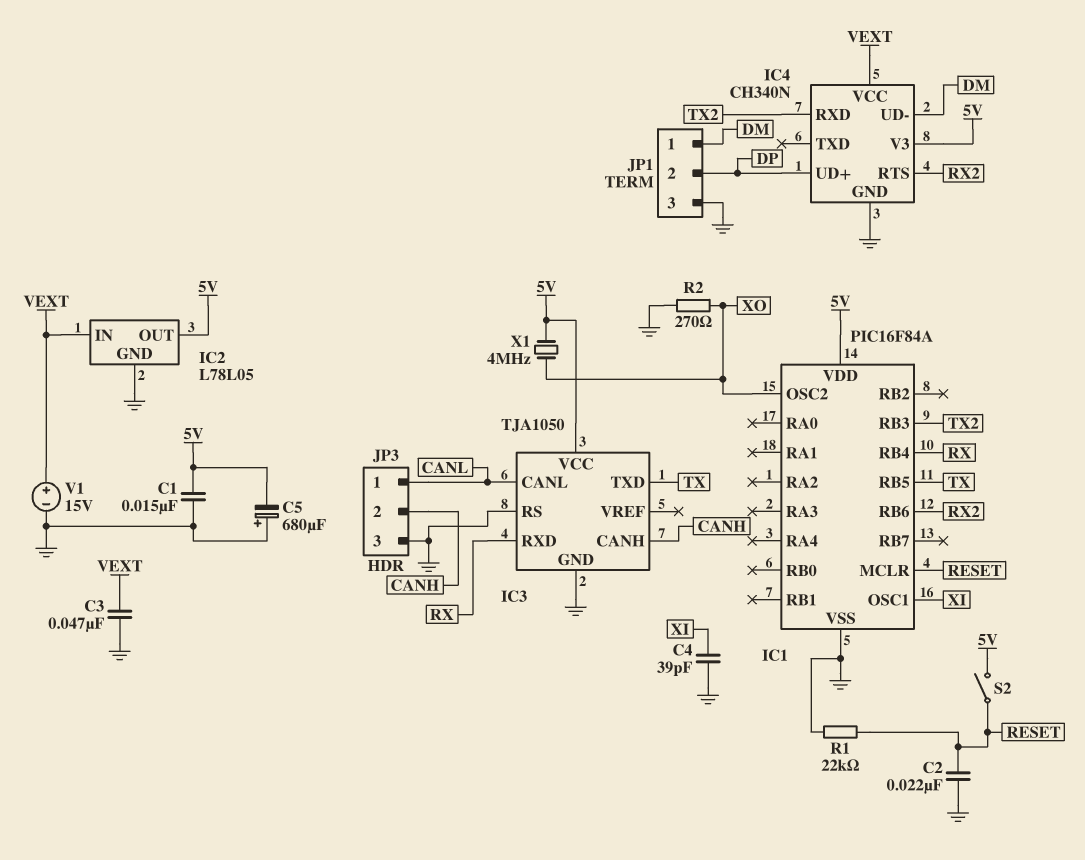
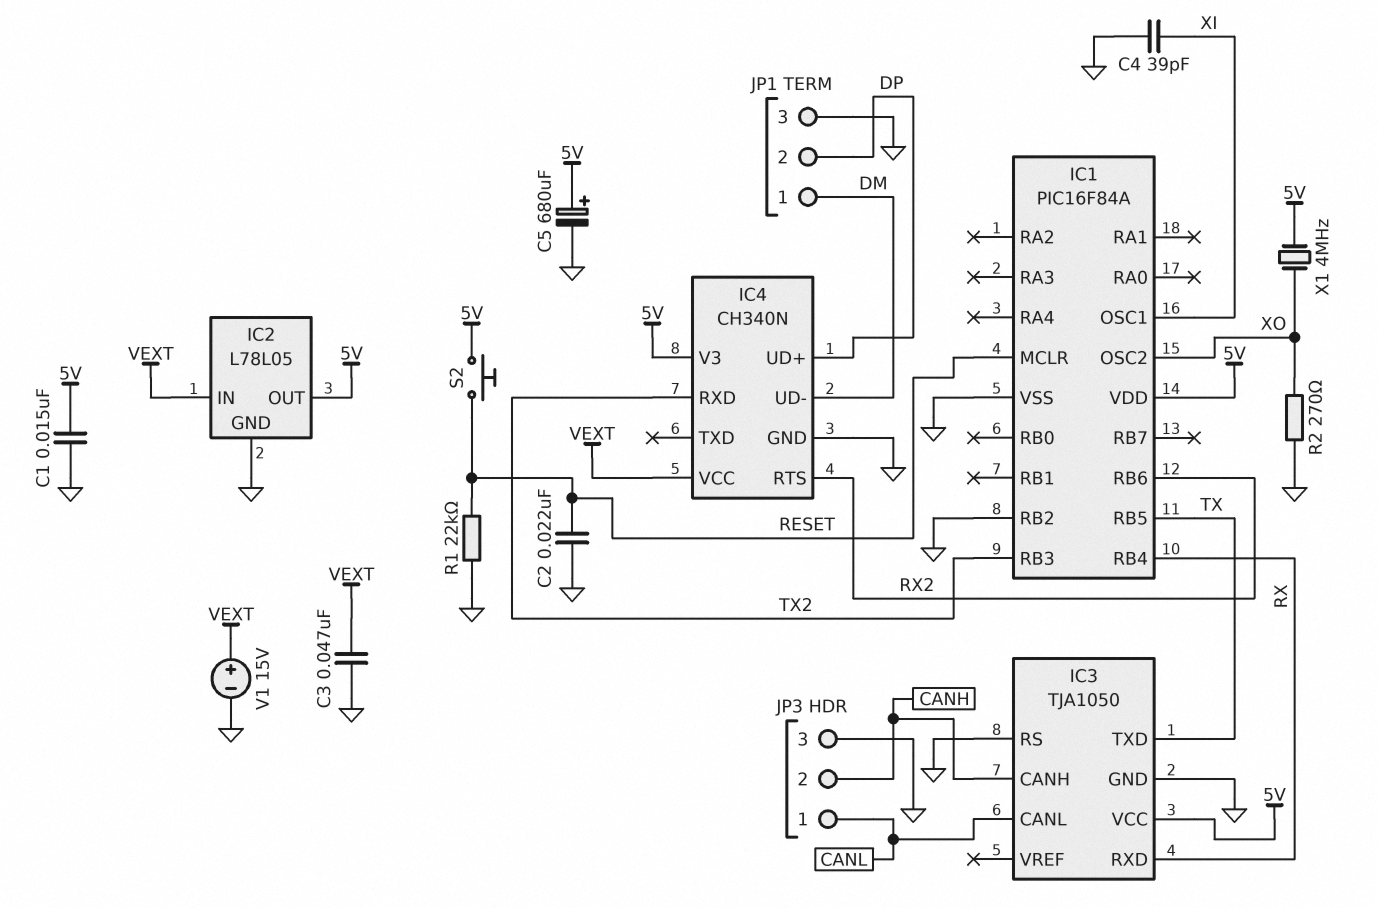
C5: 680uF (plus GND, minus 5V) -> 680uF (plus 5V, minus GND)
IC1 pin RB2: none -> GND
S2: switch (5V, RESET) -> button (5V, RESET)

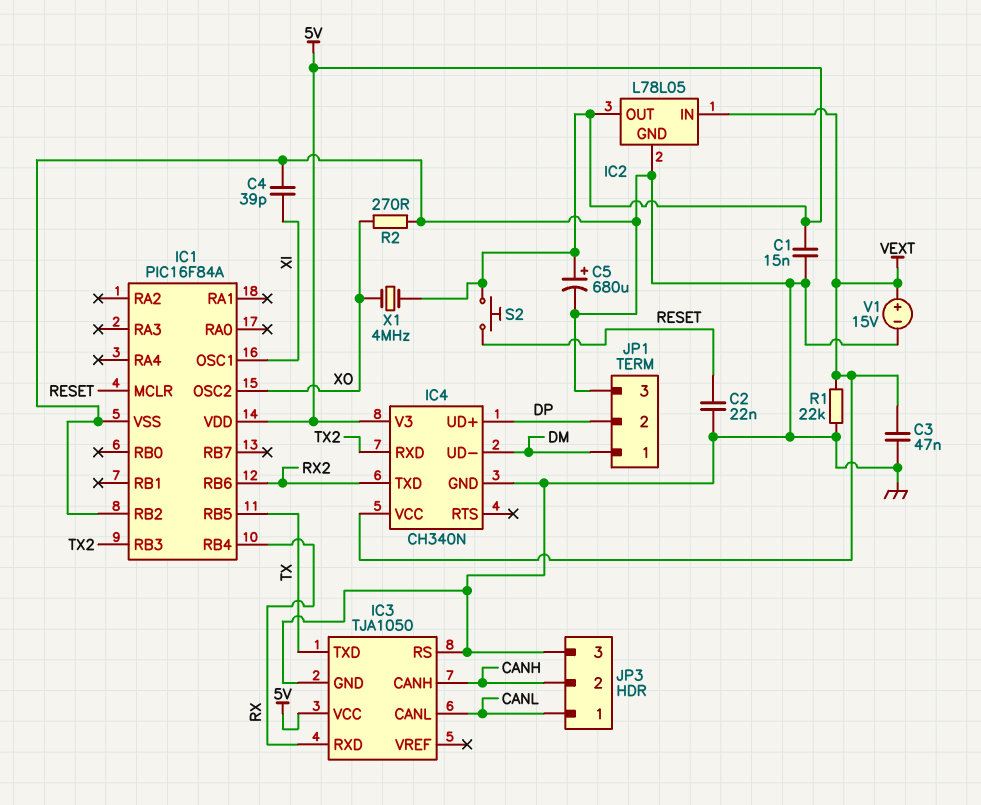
IC4 pin RTS: RX2 -> none
IC4 pin TXD: none -> RX2
R1: 22k (GND, RESET) -> 22k (GND, VEXT)

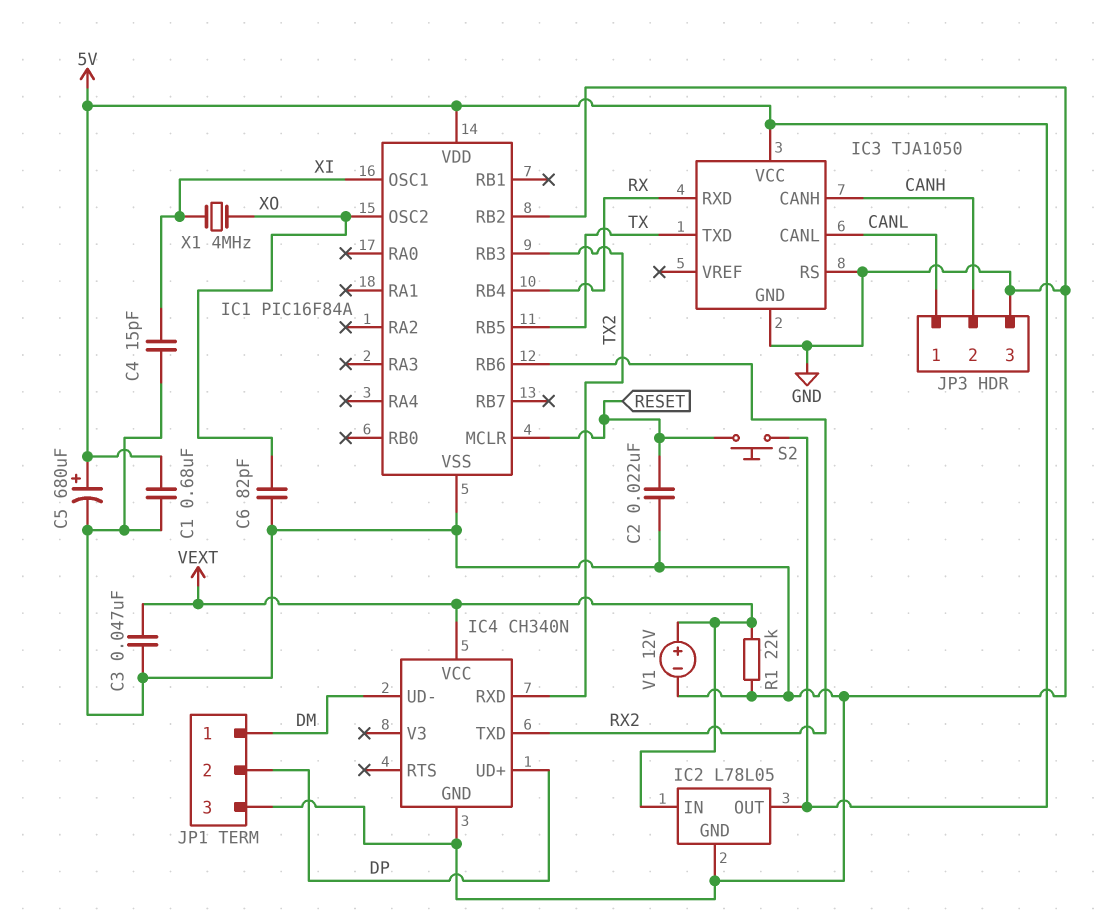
C1: 15nF (5V, GND) -> 680nF (5V, GND)
C4: 39pF (GND, XI) -> 15pF (GND, XI)
C6: none -> 82pF (GND, XO)
IC4 pin V3: 5V -> none
R2: 270 (GND, XO) -> none
V1: 15V (plus VEXT, minus GND) -> 12V (plus VEXT, minus GND)
X1: 4MHz (5V, XO) -> 4MHz (XI, XO)

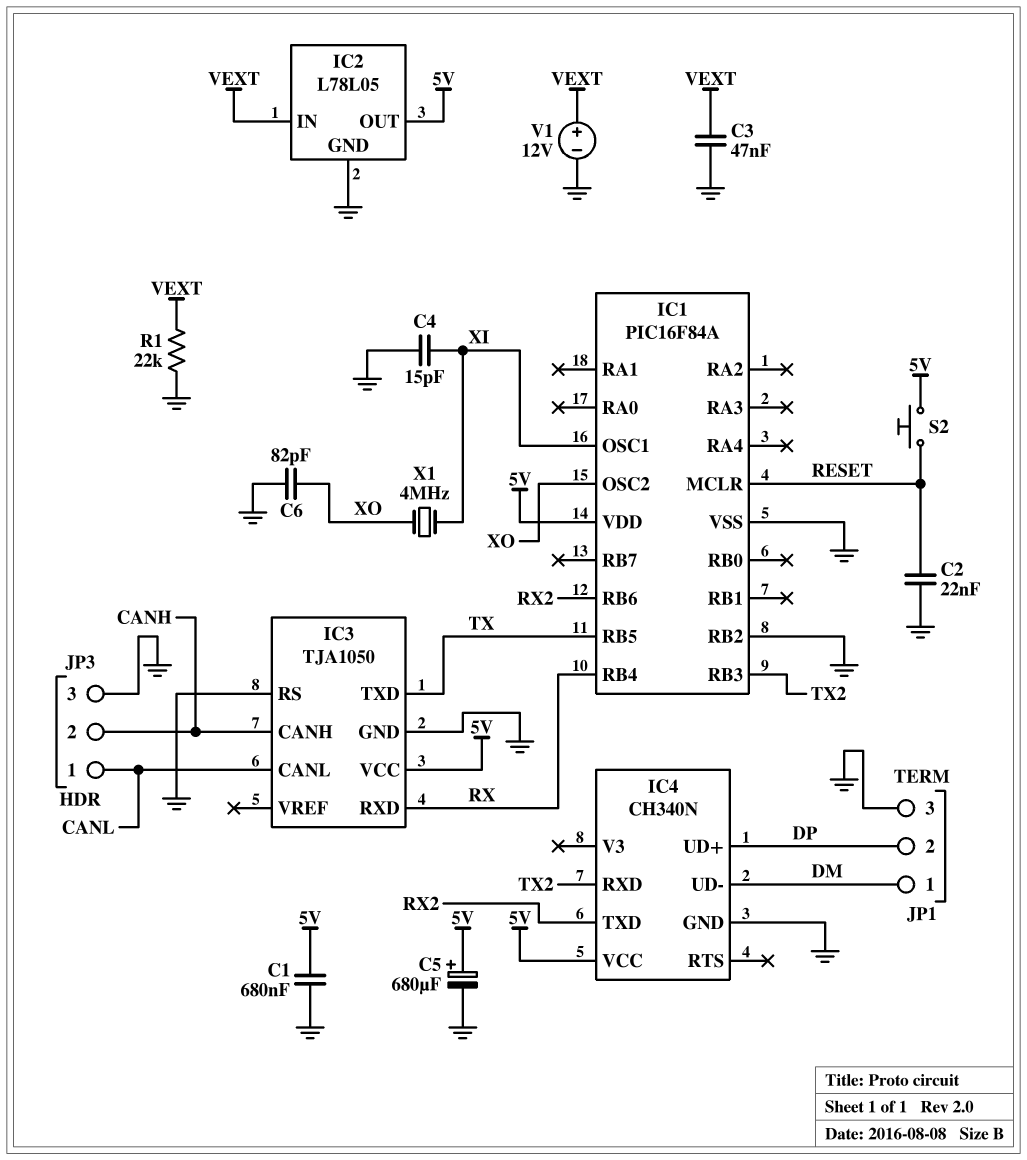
IC4 pin VCC: VEXT -> 5V

